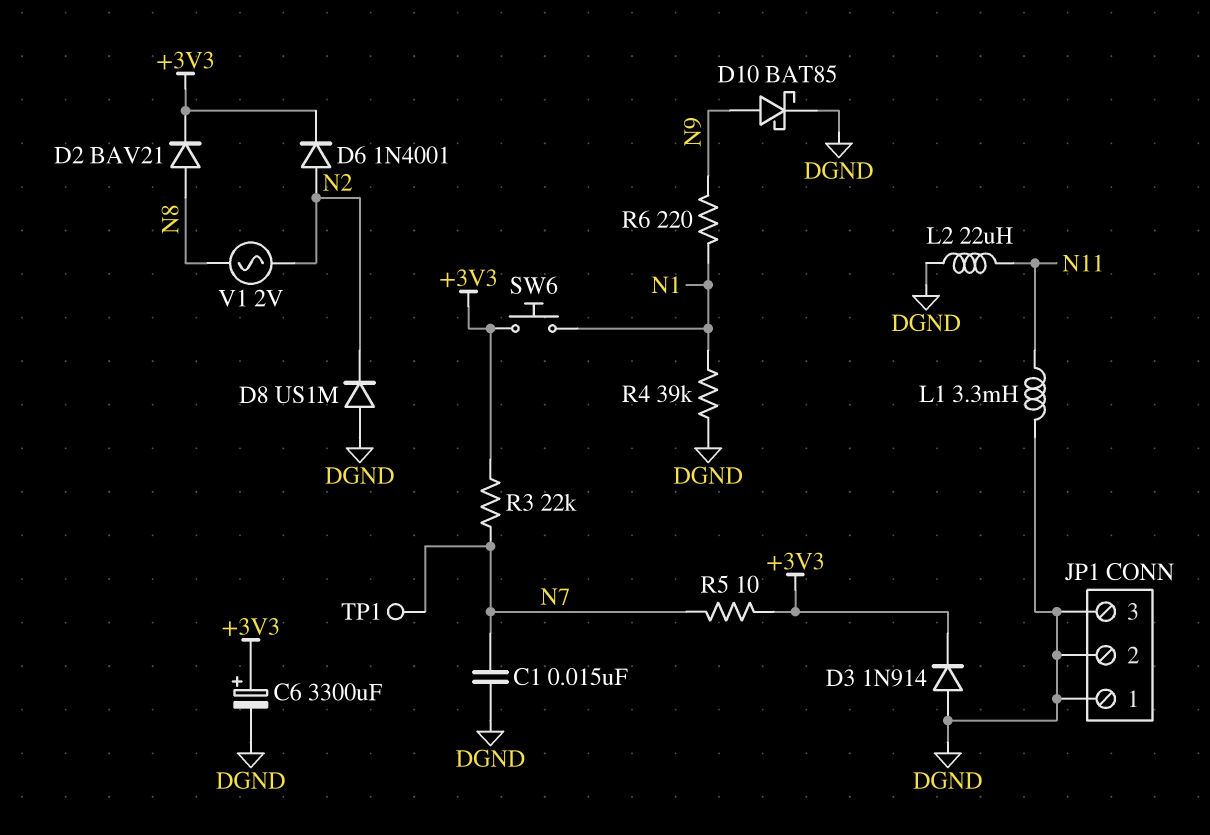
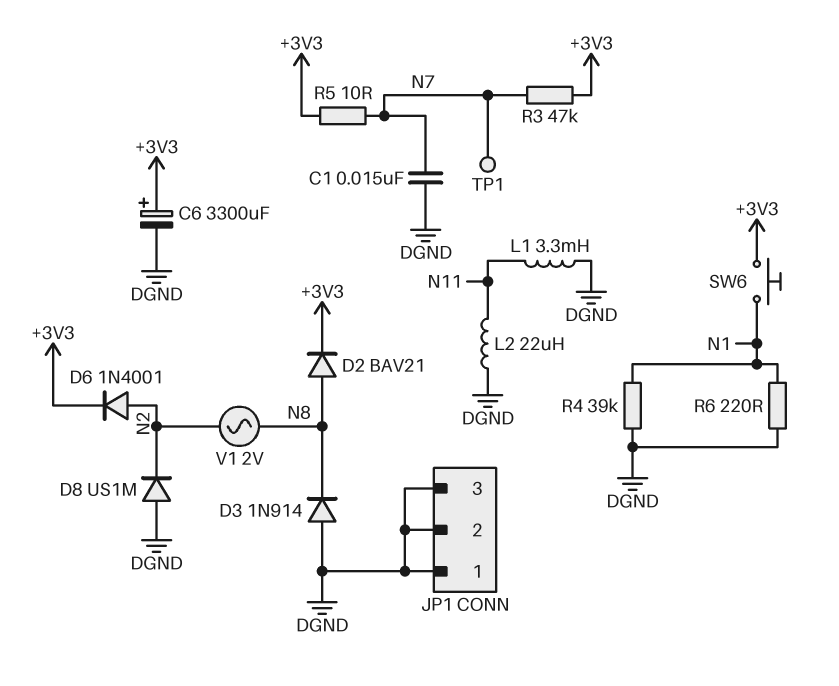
D3: diode 1N914 (A DGND, K +3V3) -> diode 1N914 (A DGND, K N8)
D10: schottky BAT85 (A N9, K DGND) -> none
R3: 22k (+3V3, N7) -> 47k (+3V3, N7)
R6: 220 (N1, N9) -> 220 (DGND, N1)

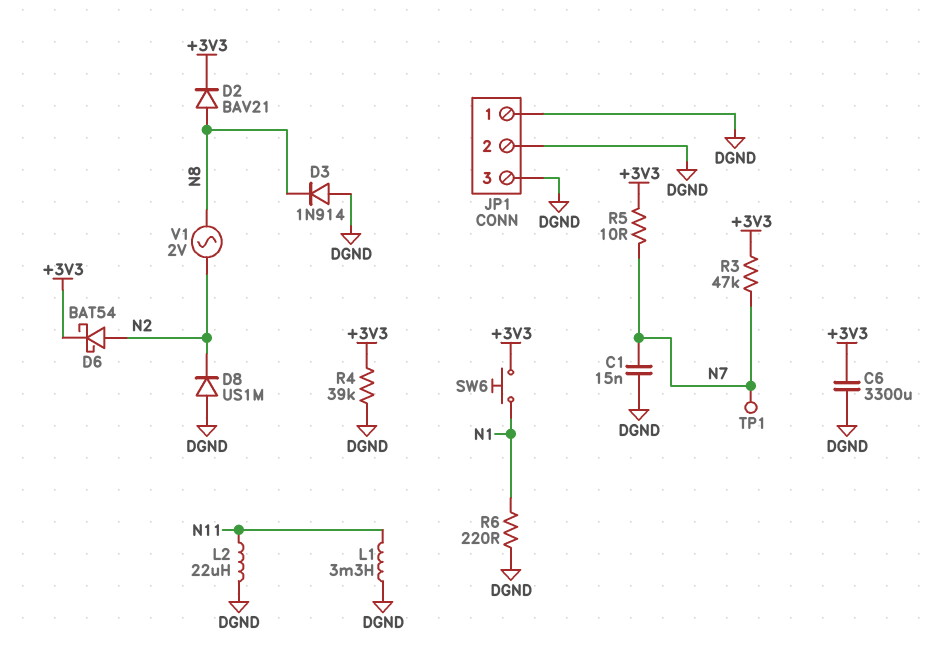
C6: 3300uF (plus +3V3, minus DGND) -> 3300uF (+3V3, DGND)
D6: diode 1N4001 (A N2, K +3V3) -> schottky BAT54 (A N2, K +3V3)
R4: 39k (DGND, N1) -> 39k (+3V3, DGND)

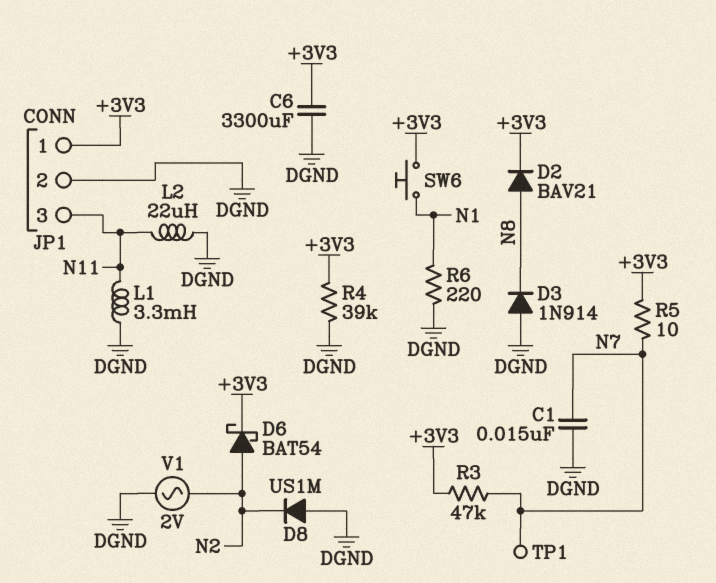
JP1 pin 1: DGND -> +3V3
JP1 pin 3: DGND -> N11
V1: AC 2V (N2, N8) -> AC 2V (DGND, N2)

